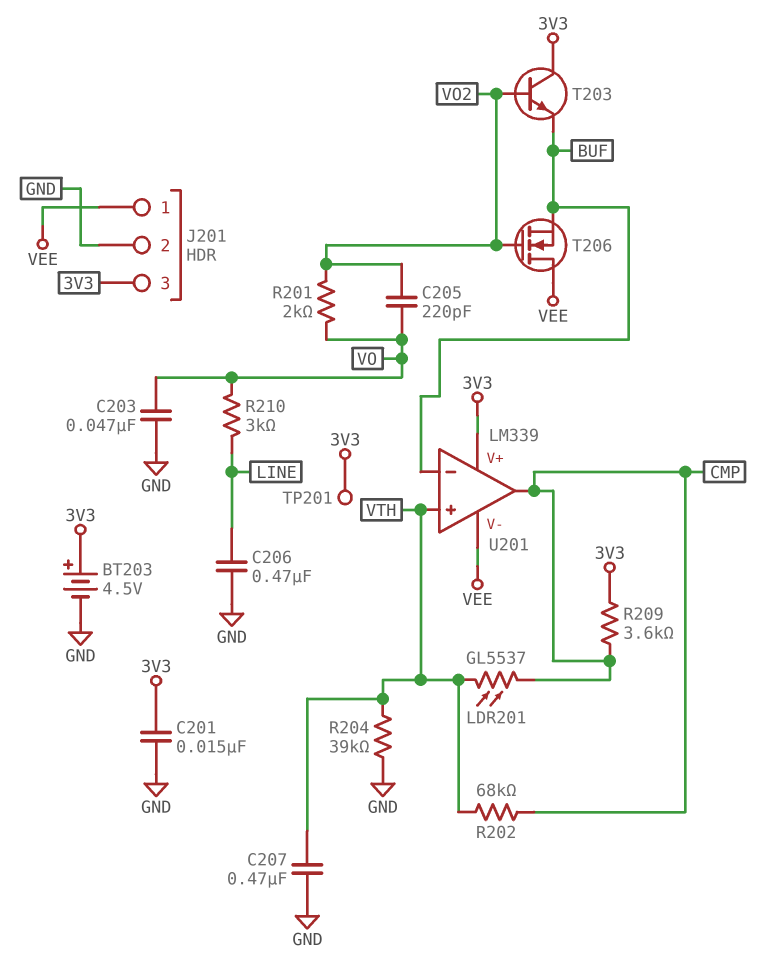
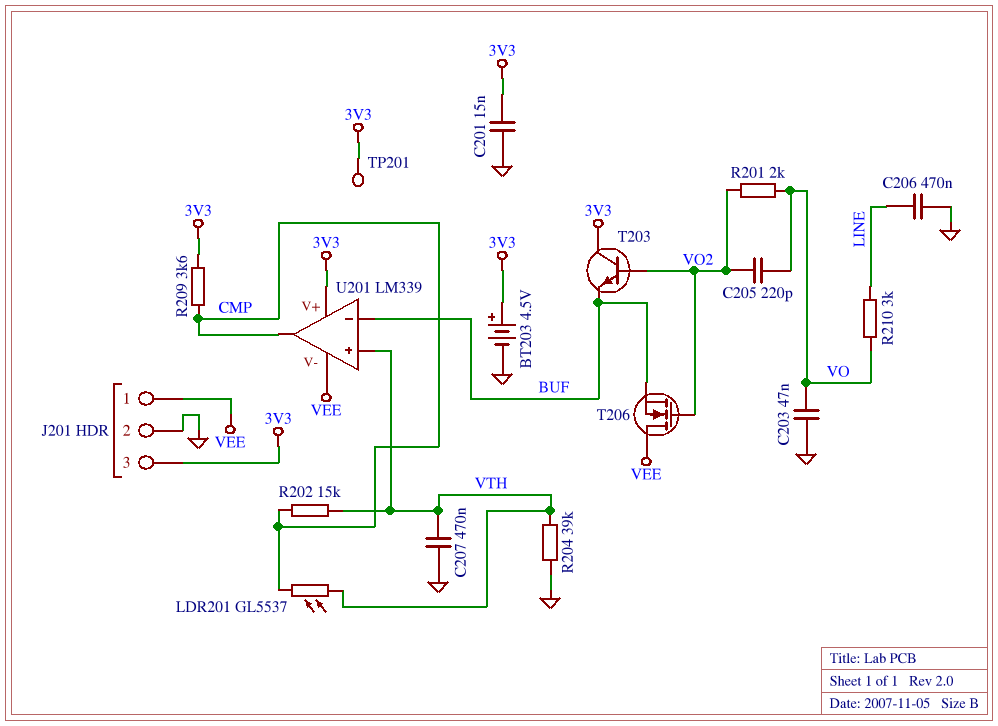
R202: 68k (CMP, VTH) -> 15k (CMP, VTH)

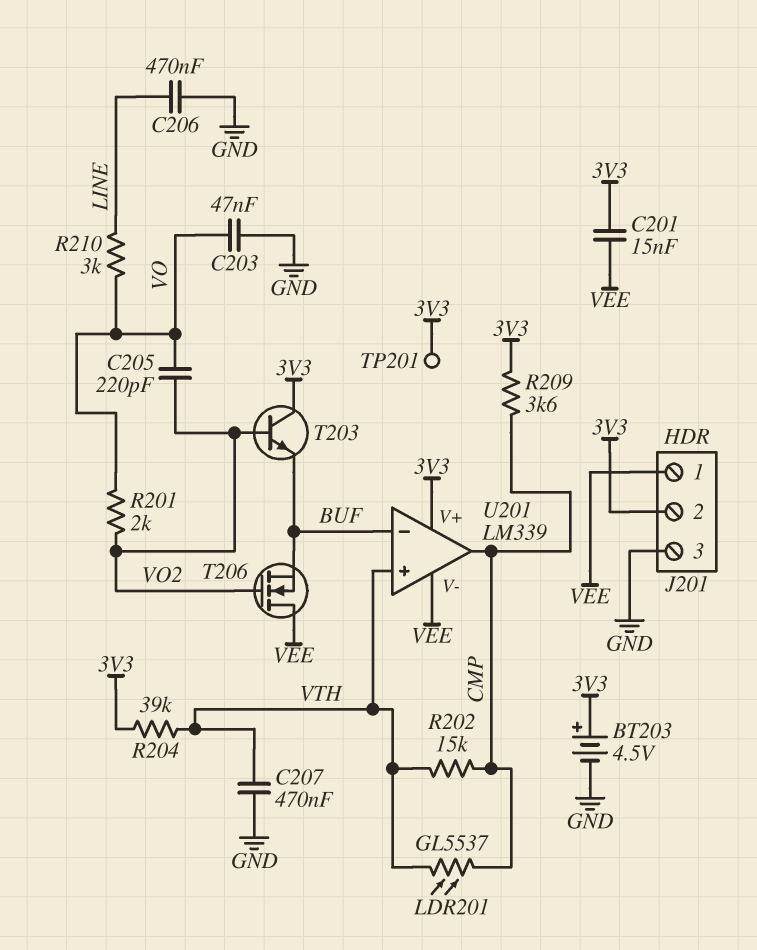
C201: 15nF (3V3, GND) -> 15nF (3V3, VEE)
J201 pin 2: GND -> 3V3
J201 pin 3: 3V3 -> GND
R204: 39k (GND, VTH) -> 39k (3V3, VTH)

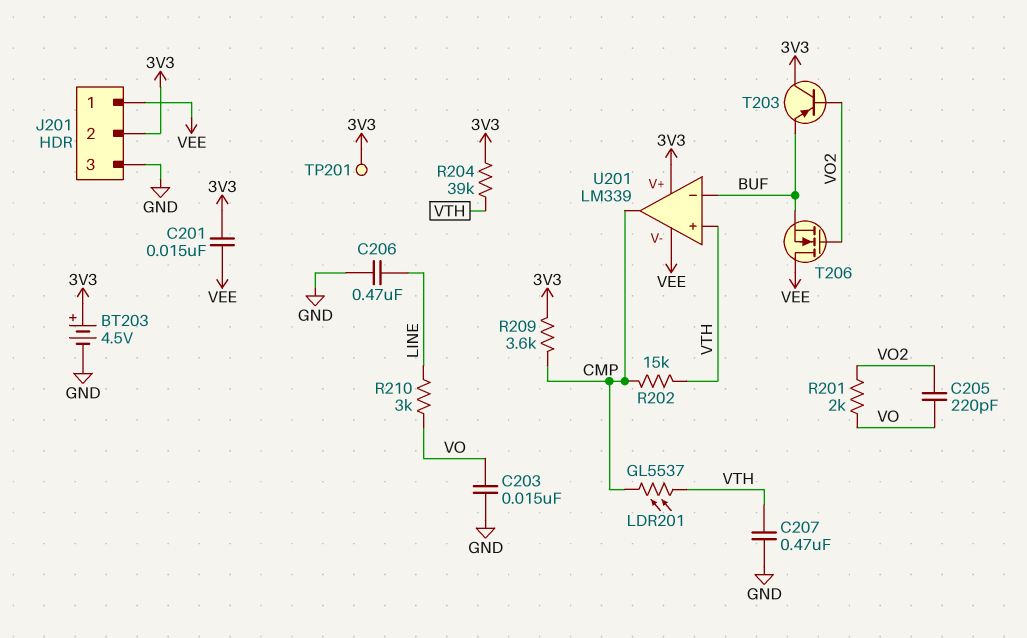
C203: 47nF (GND, VO) -> 15nF (GND, VO)
T203: NPN (B VO2, C 3V3, E BUF) -> PNP (B VO2, C 3V3, E BUF)

